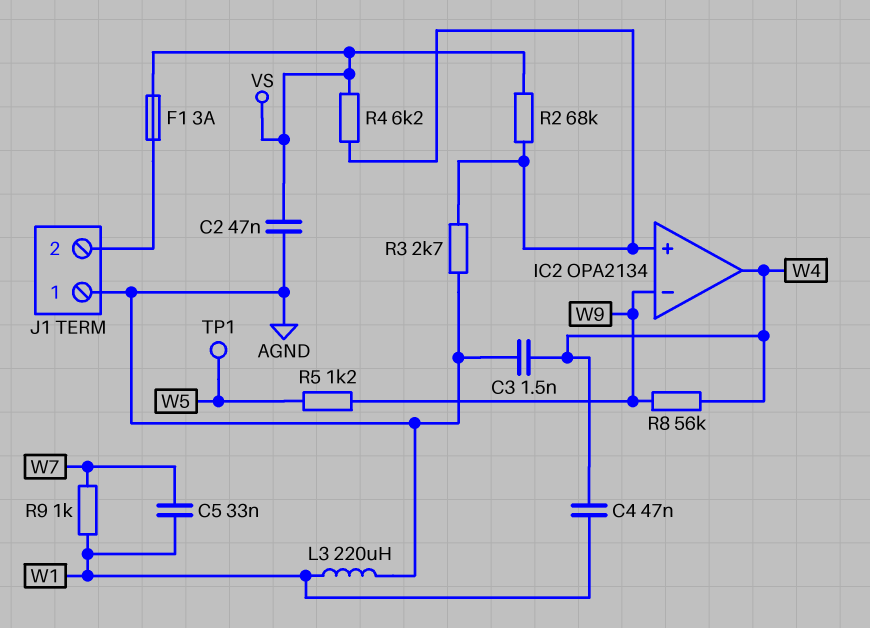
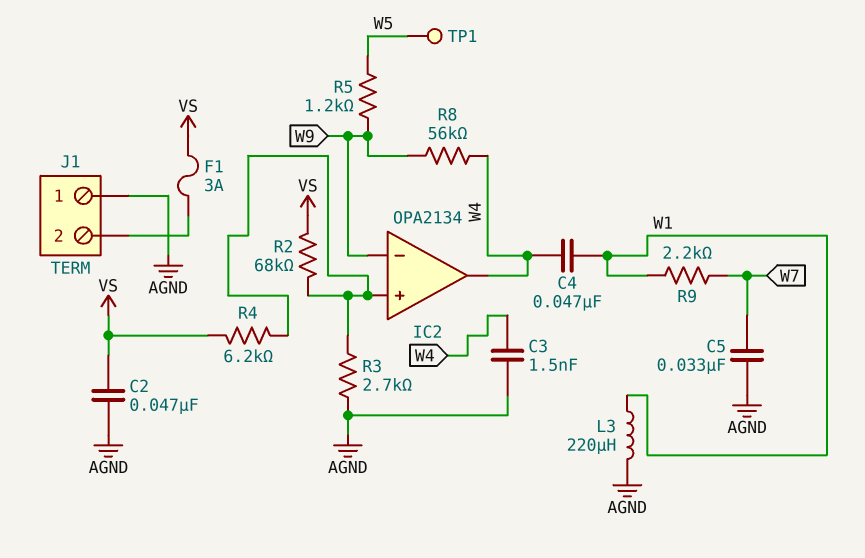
C5: 33nF (W1, W7) -> 33nF (AGND, W7)
R9: 1k (W1, W7) -> 2.2k (W1, W7)

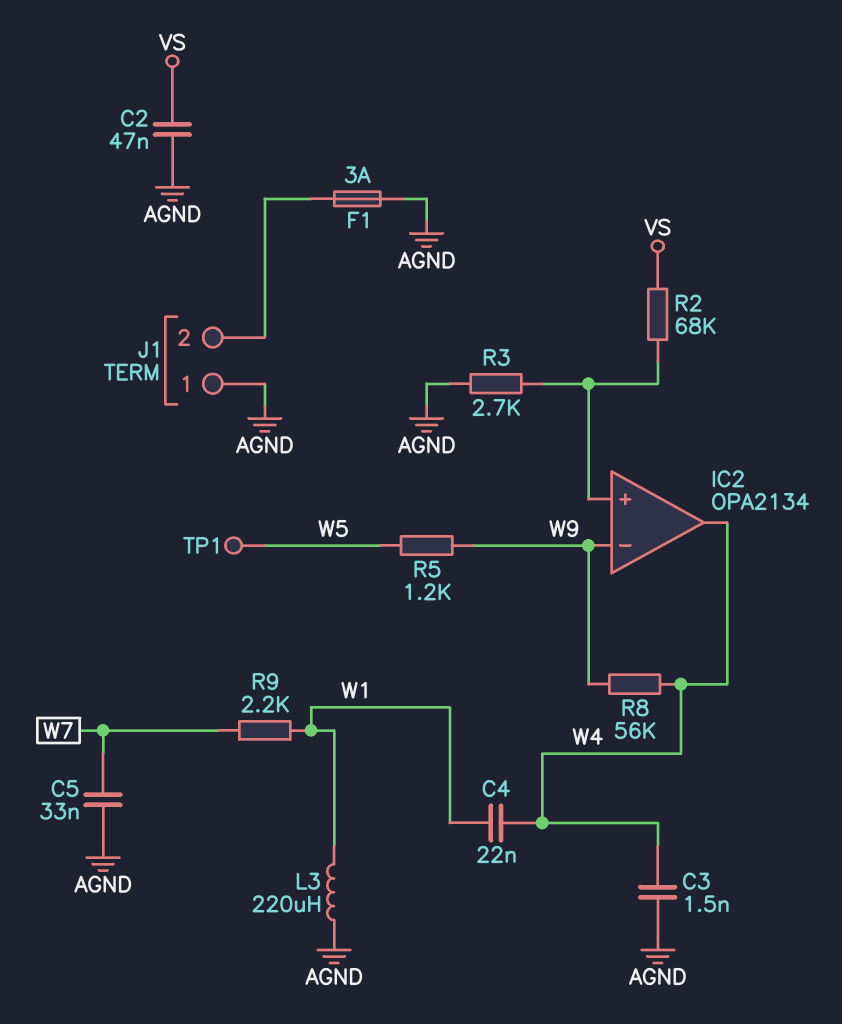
C4: 47nF (W1, W4) -> 22nF (W1, W4)
F1: 3A (J1/2, VS) -> 3A (AGND, J1/2)
R4: 6.2k (IC2/in+, VS) -> none

